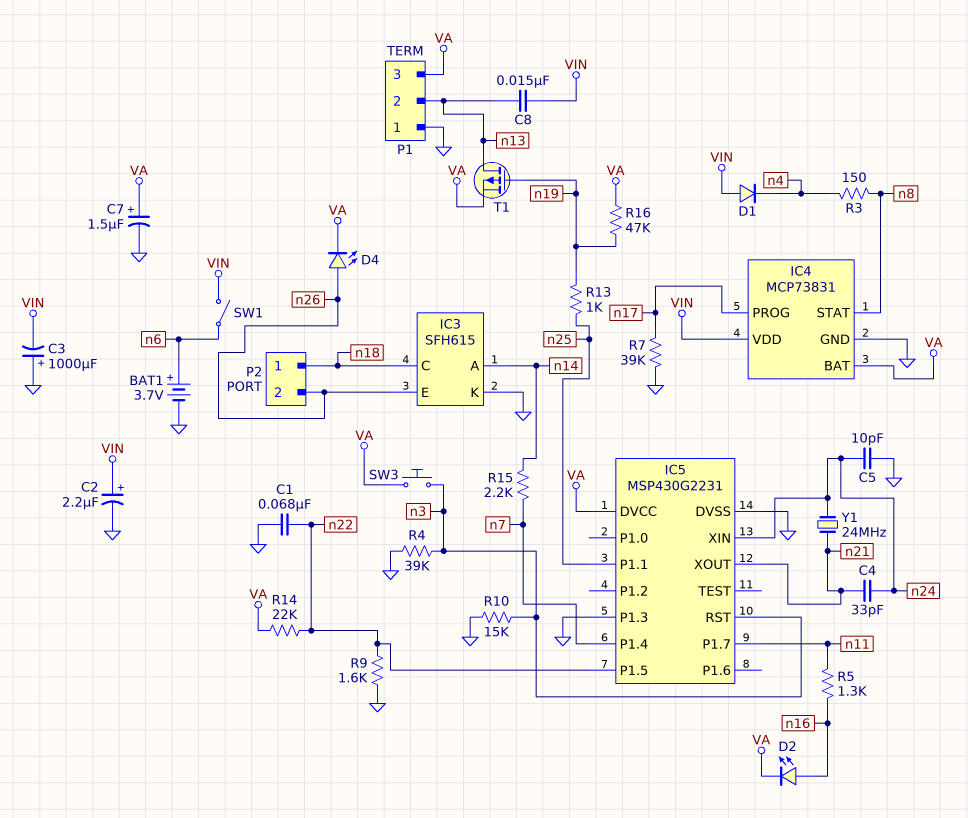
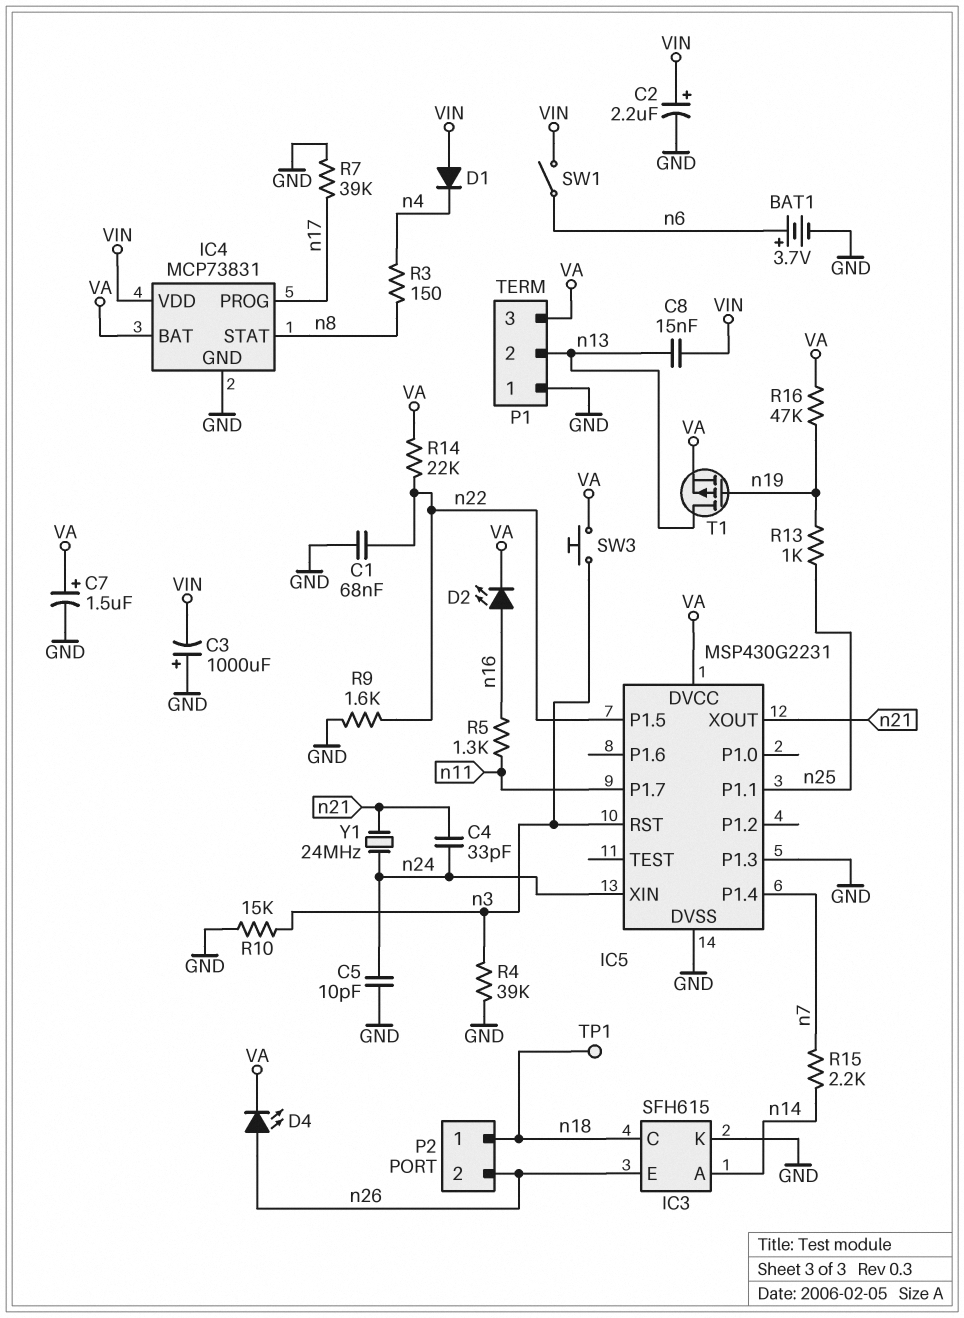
TP1: none -> test point (n18)

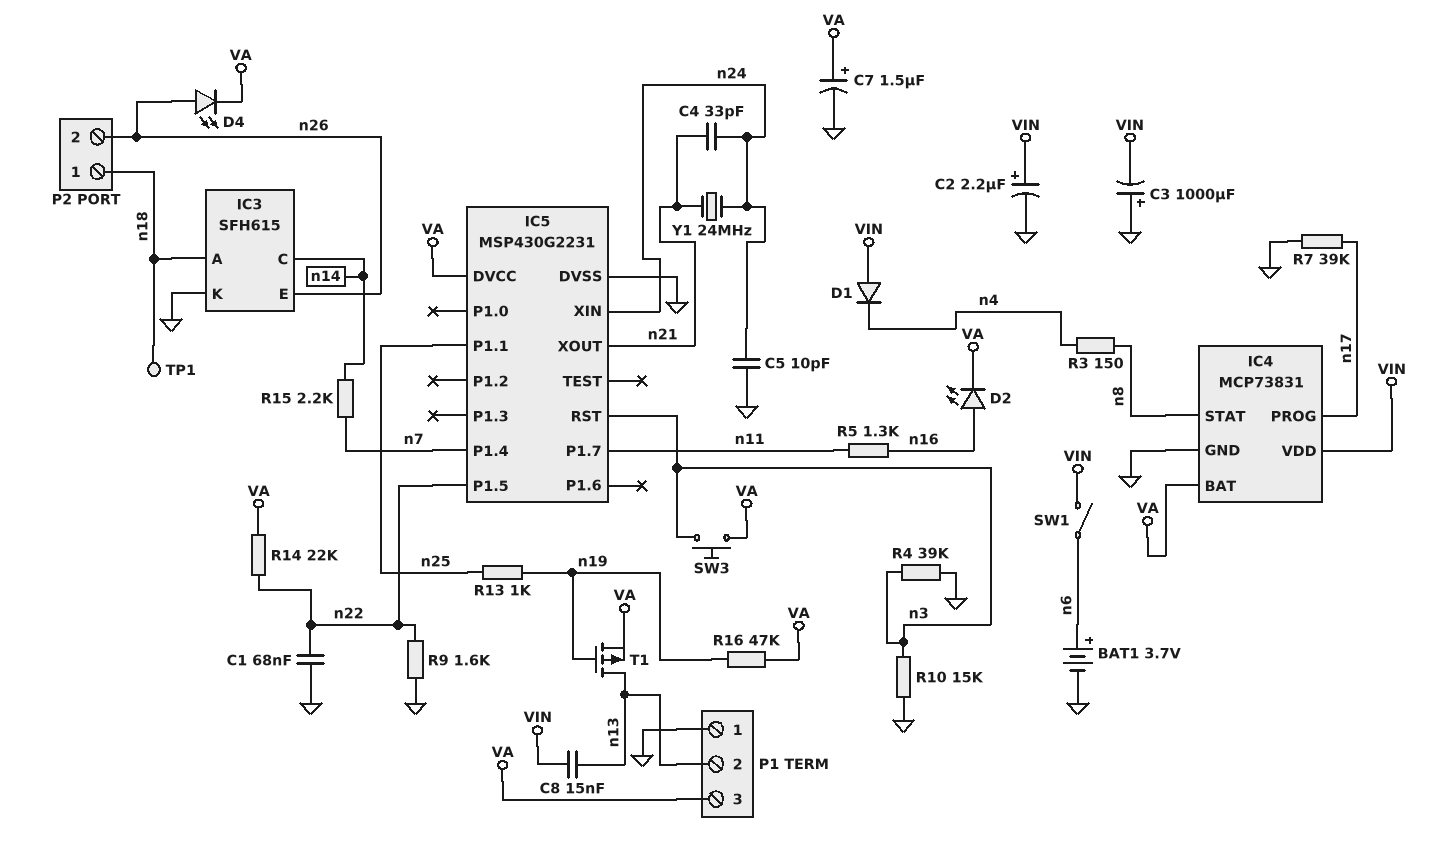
IC3 pin A: n14 -> n18
IC3 pin C: n18 -> n14
IC5 pin P1.3: GND -> none

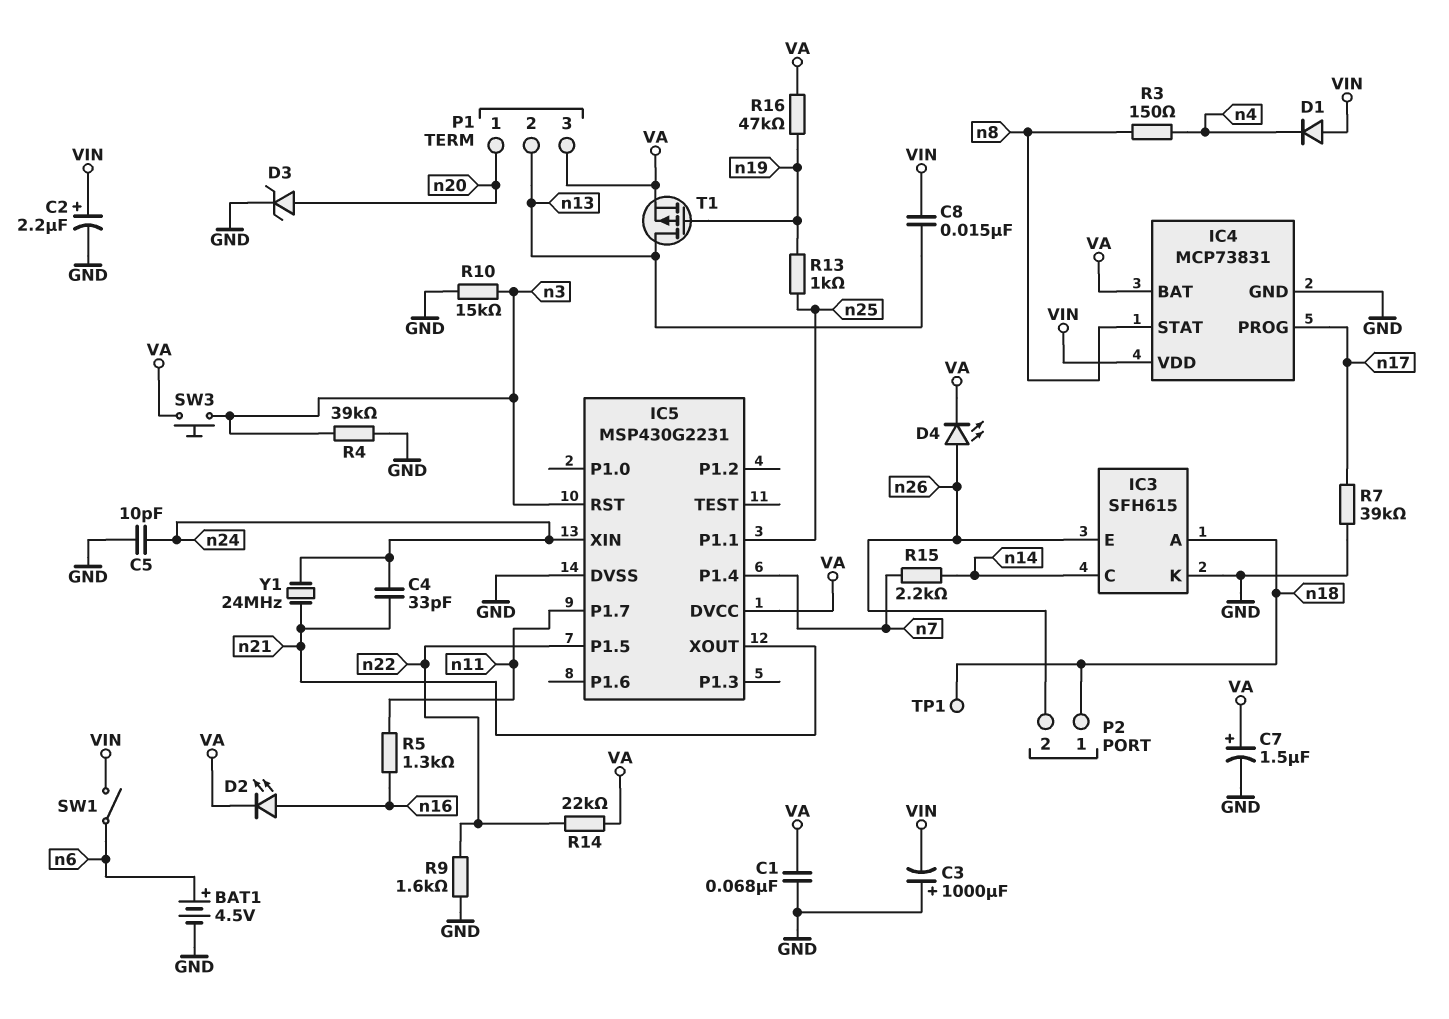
BAT1: 3.7V (plus n6, minus GND) -> 4.5V (plus n6, minus GND)
C1: 68nF (GND, n22) -> 68nF (GND, VA)
D3: none -> zener (A n20, K GND)
P1 pin 1: GND -> n20

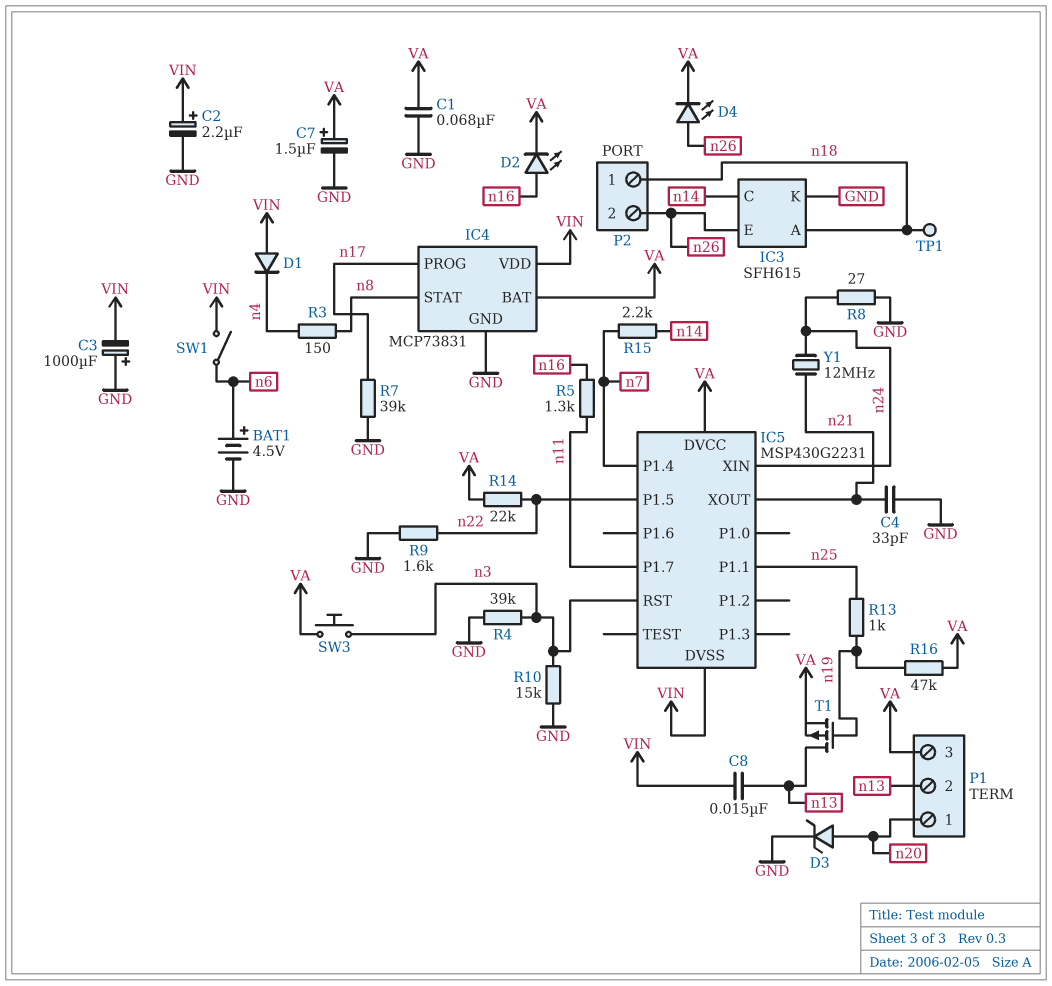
C4: 33pF (n21, n24) -> 33pF (GND, n21)
C5: 10pF (GND, n24) -> none
IC5 pin DVSS: GND -> VIN
R8: none -> 27 (GND, n24)
Y1: 24MHz (n21, n24) -> 12MHz (n21, n24)

